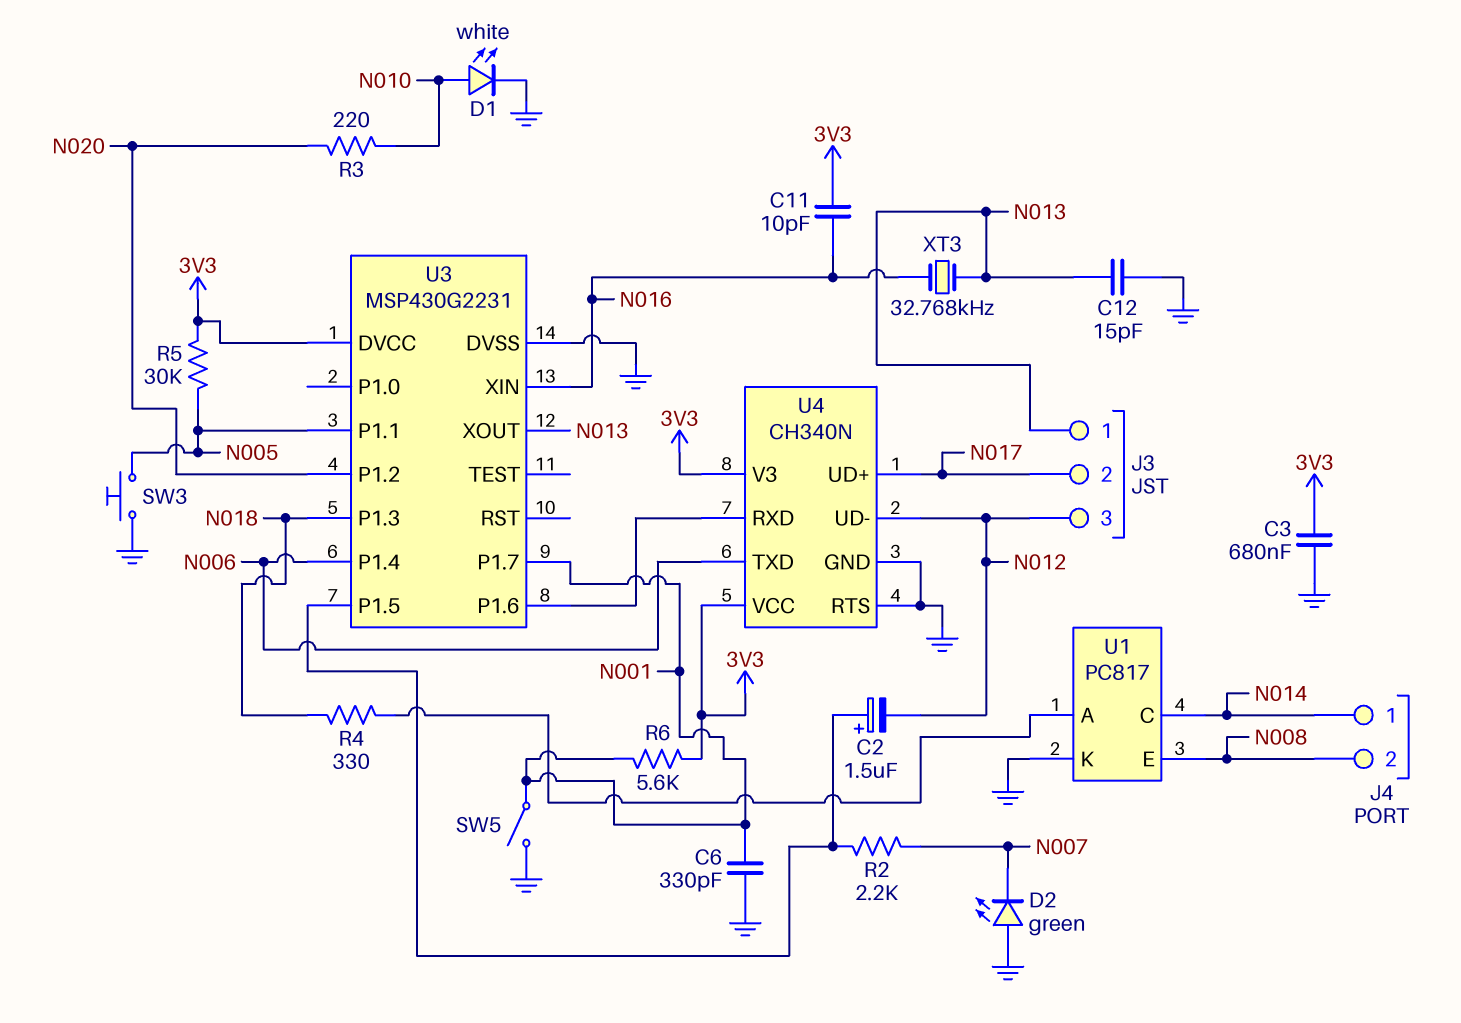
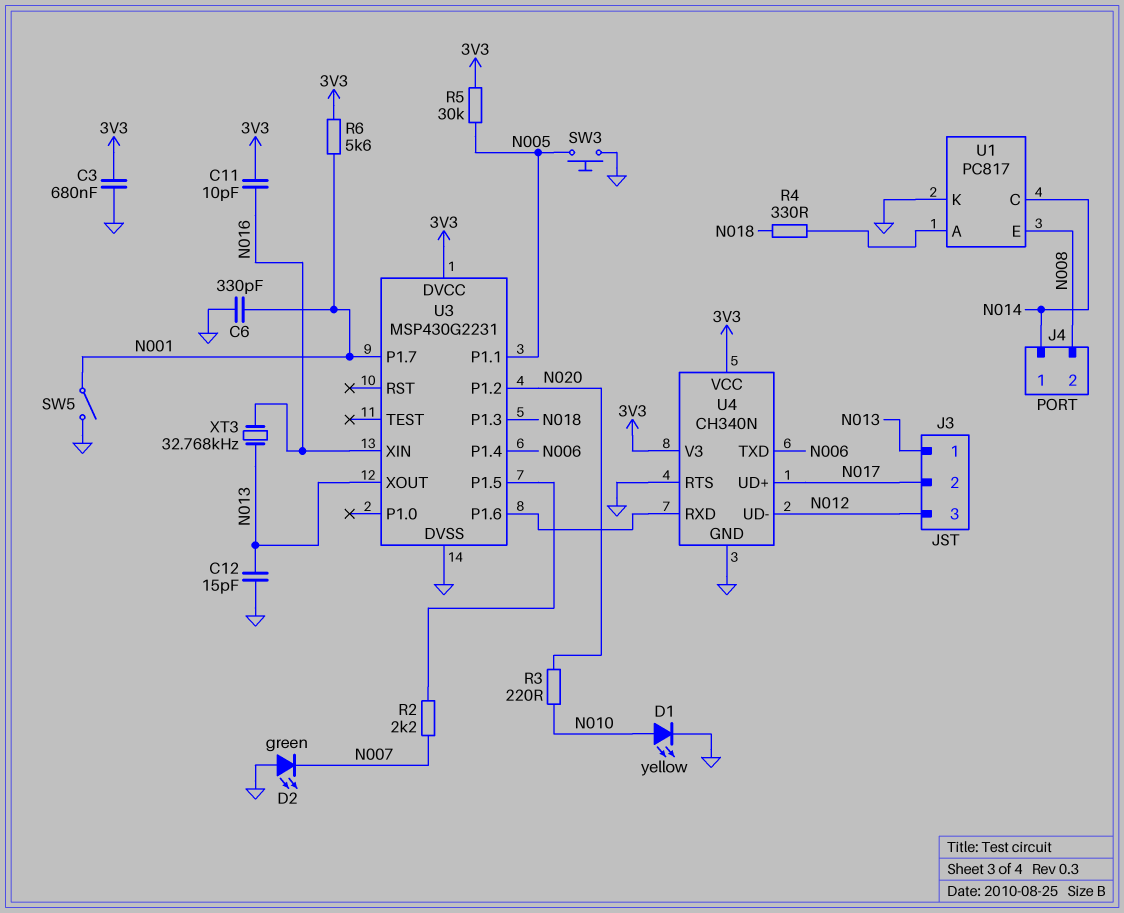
C2: 1.5uF (plus U3/P1.5, minus N012) -> none
D1: LED white (A N010, K GND) -> LED yellow (A N010, K GND)

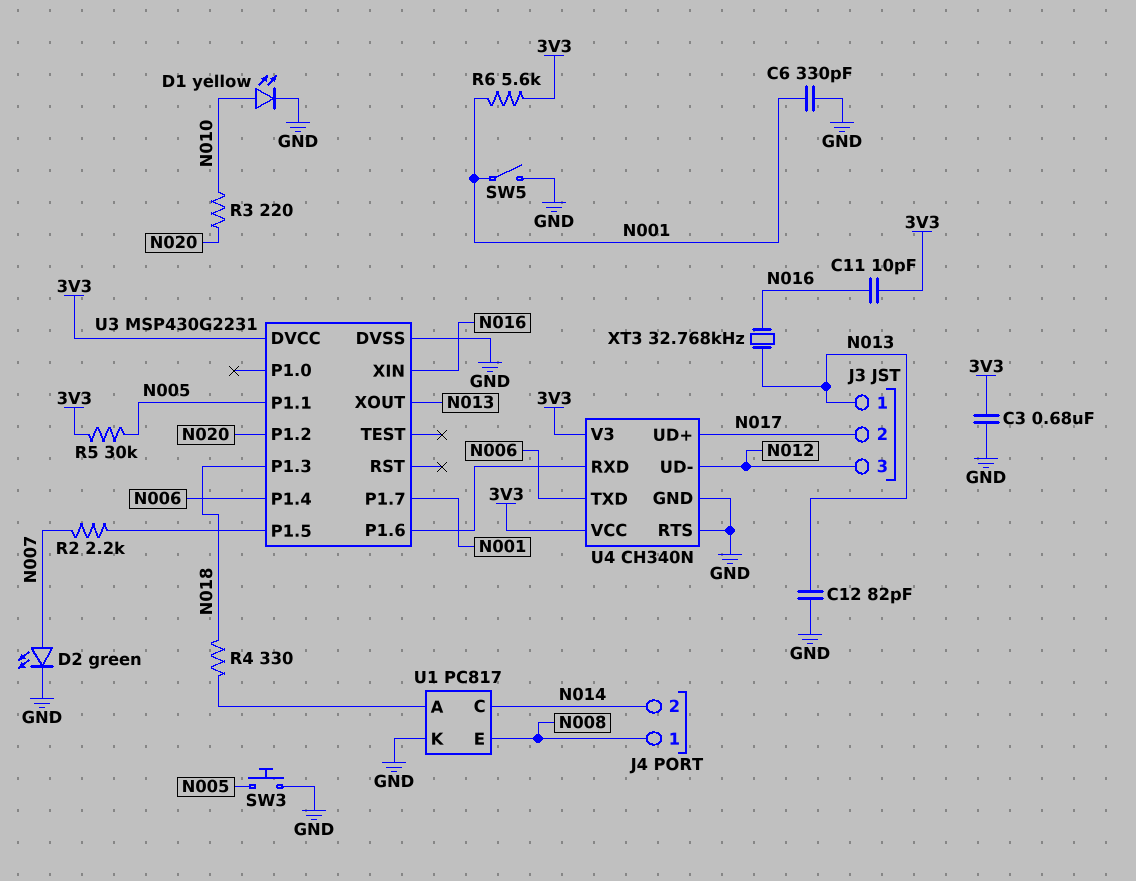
C12: 15pF (GND, N013) -> 82pF (GND, N013)
D2: LED green (A GND, K N007) -> LED green (A N007, K GND)
J4 pin 1: N014 -> N008
J4 pin 2: N008 -> N014

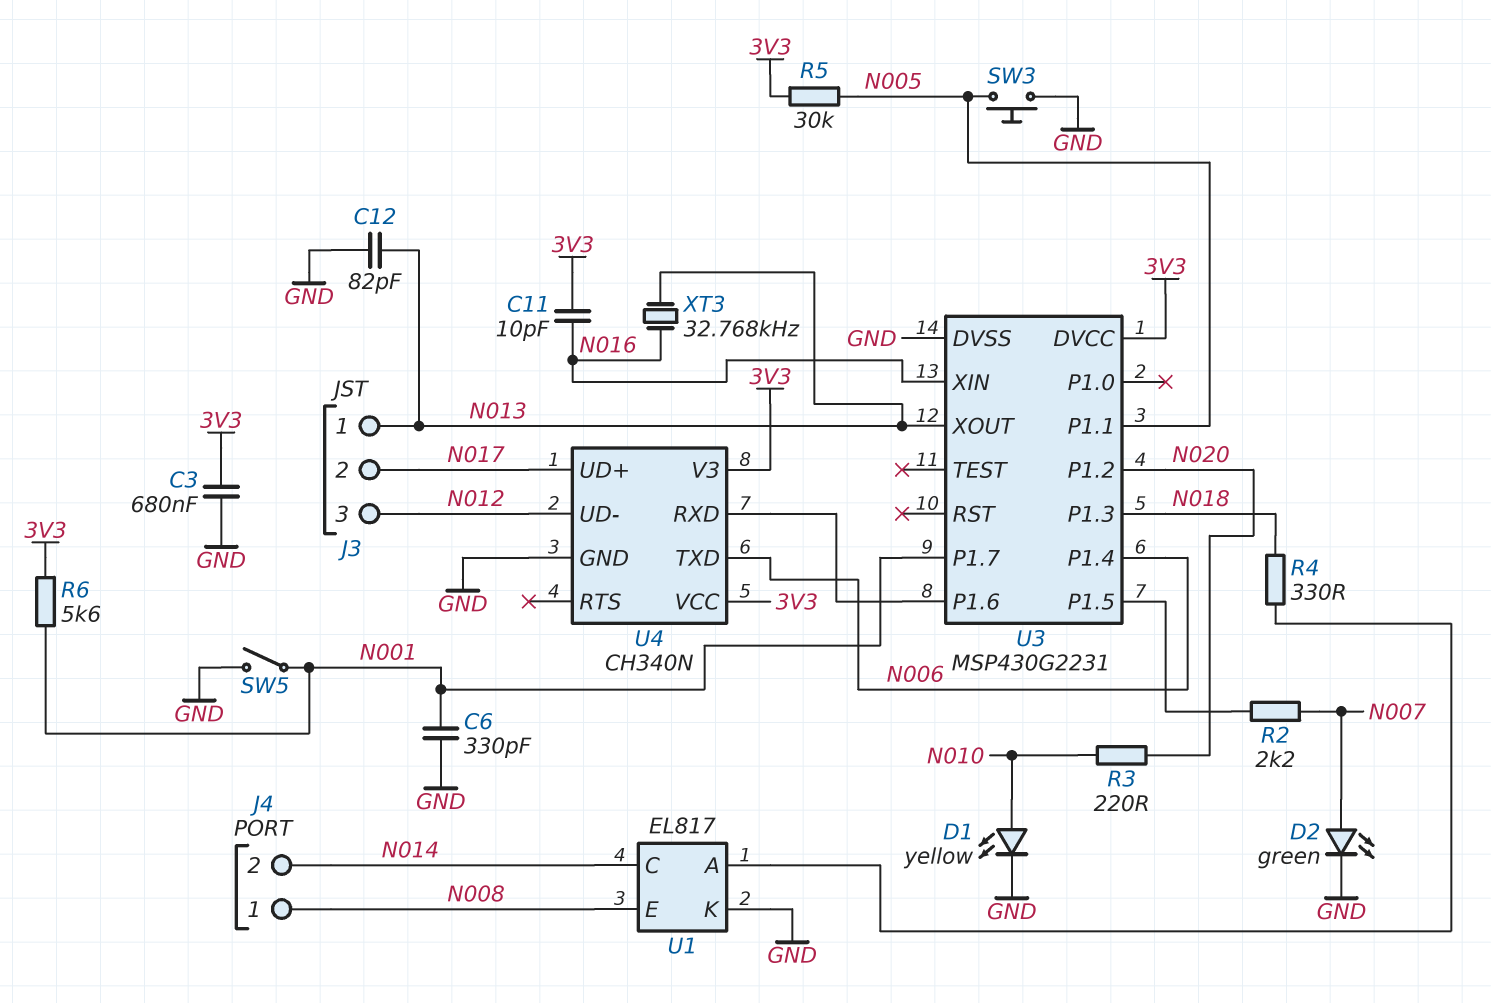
U1: PC817 -> EL817
U4 pin RTS: GND -> none

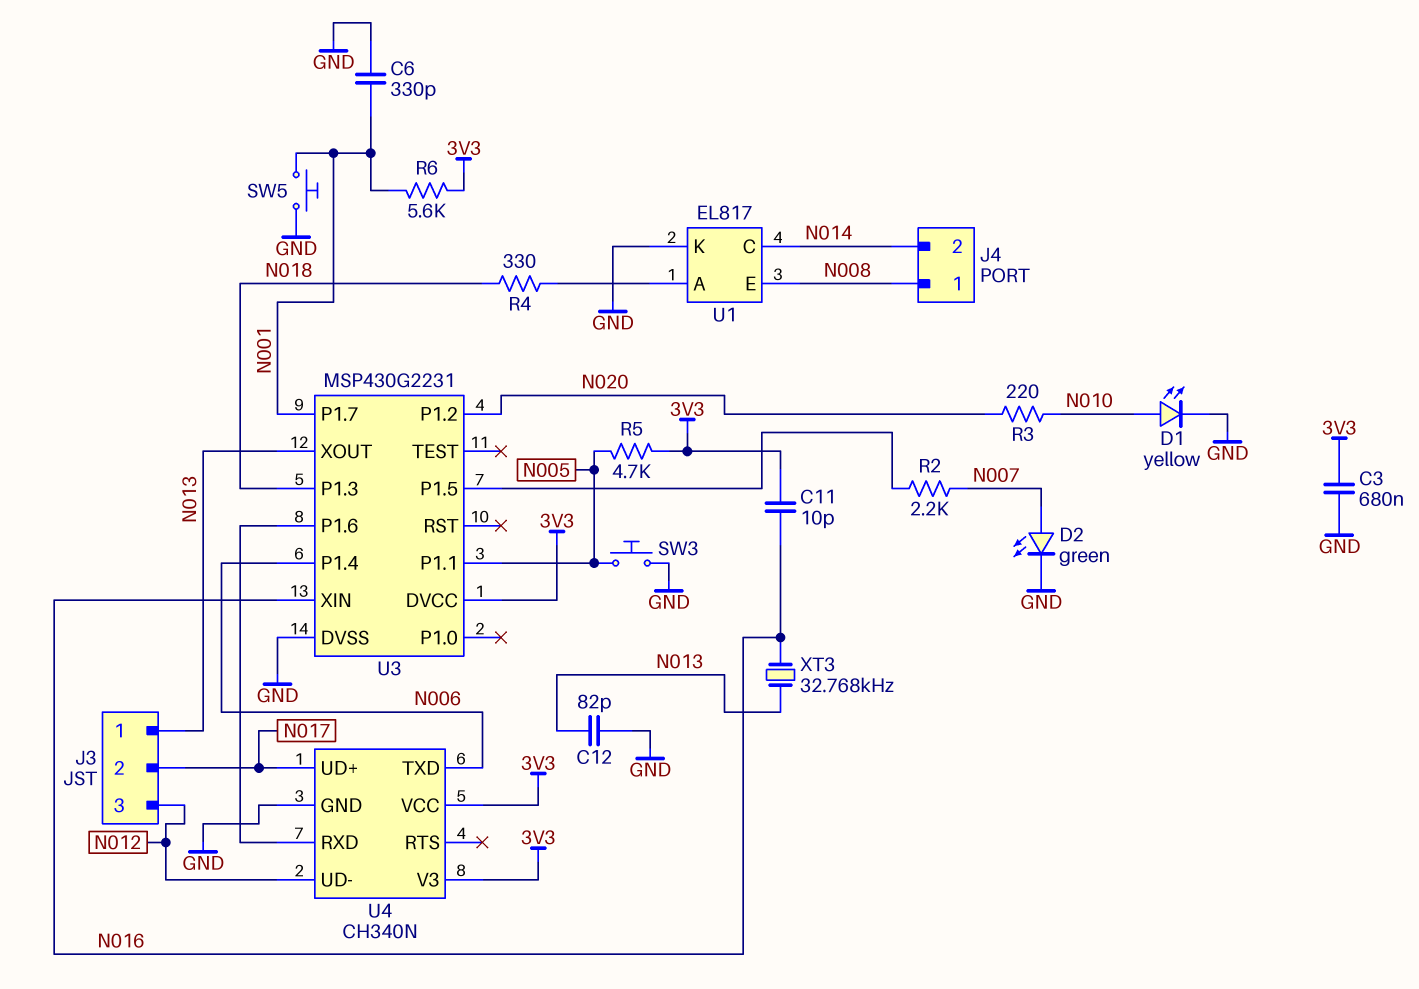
R5: 30k (3V3, N005) -> 4.7k (3V3, N005)
SW5: switch (GND, N001) -> button (GND, N001)

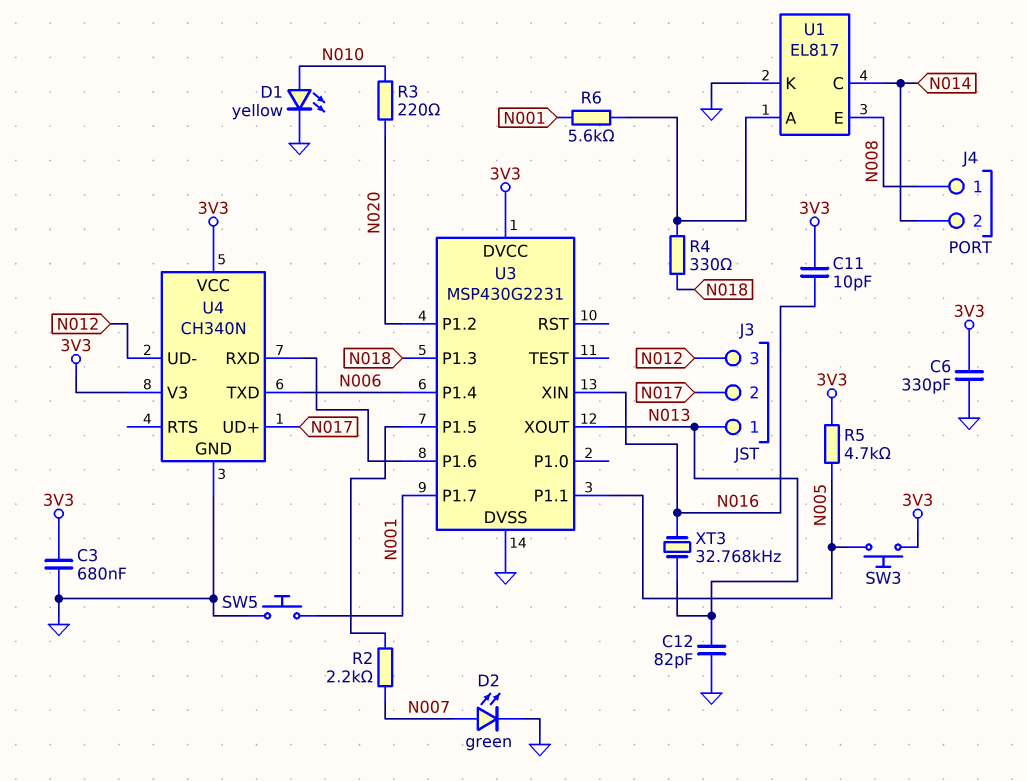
C6: 330pF (GND, N001) -> 330pF (3V3, GND)
R6: 5.6k (3V3, N001) -> 5.6k (N001, U1/A)
SW3: button (GND, N005) -> button (3V3, N005)

